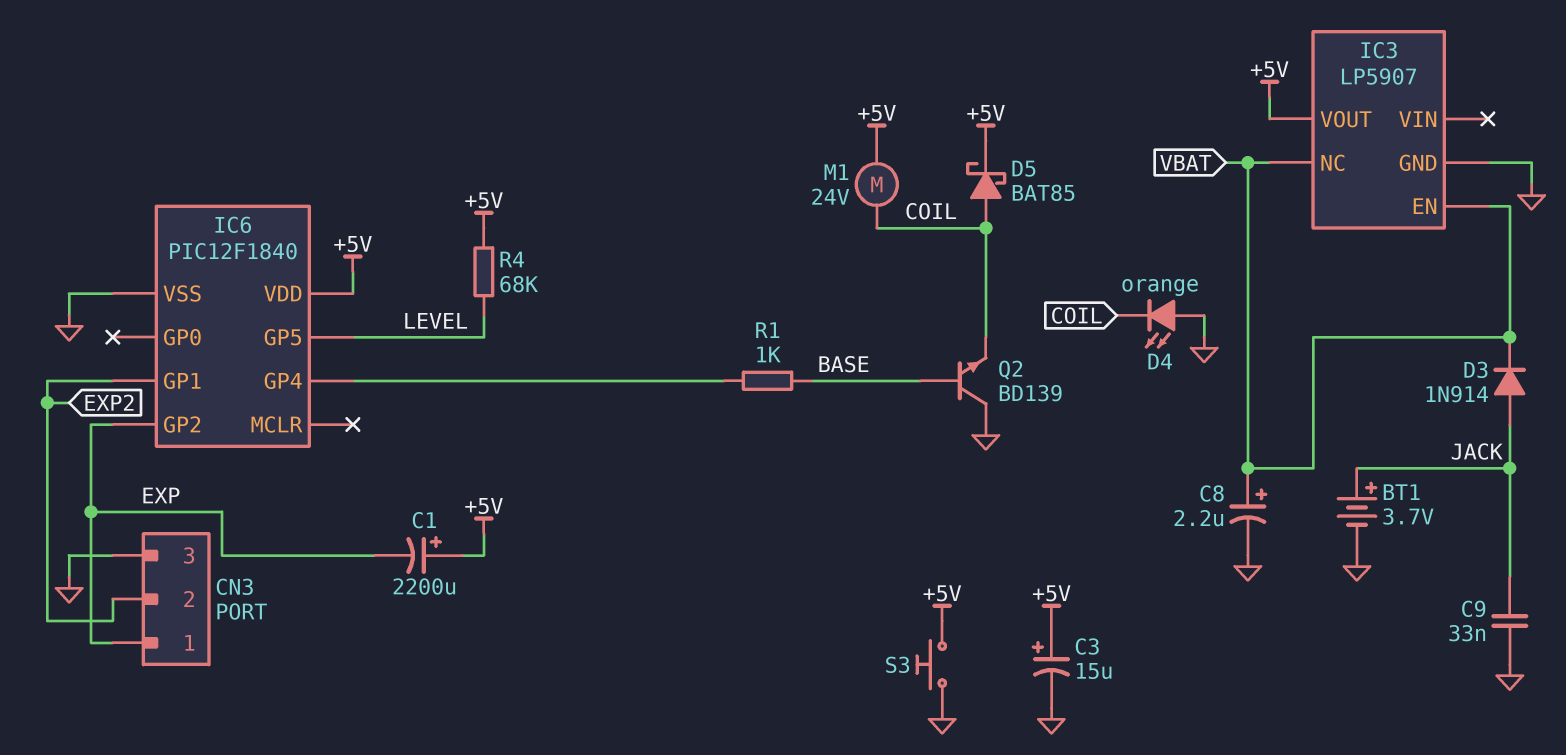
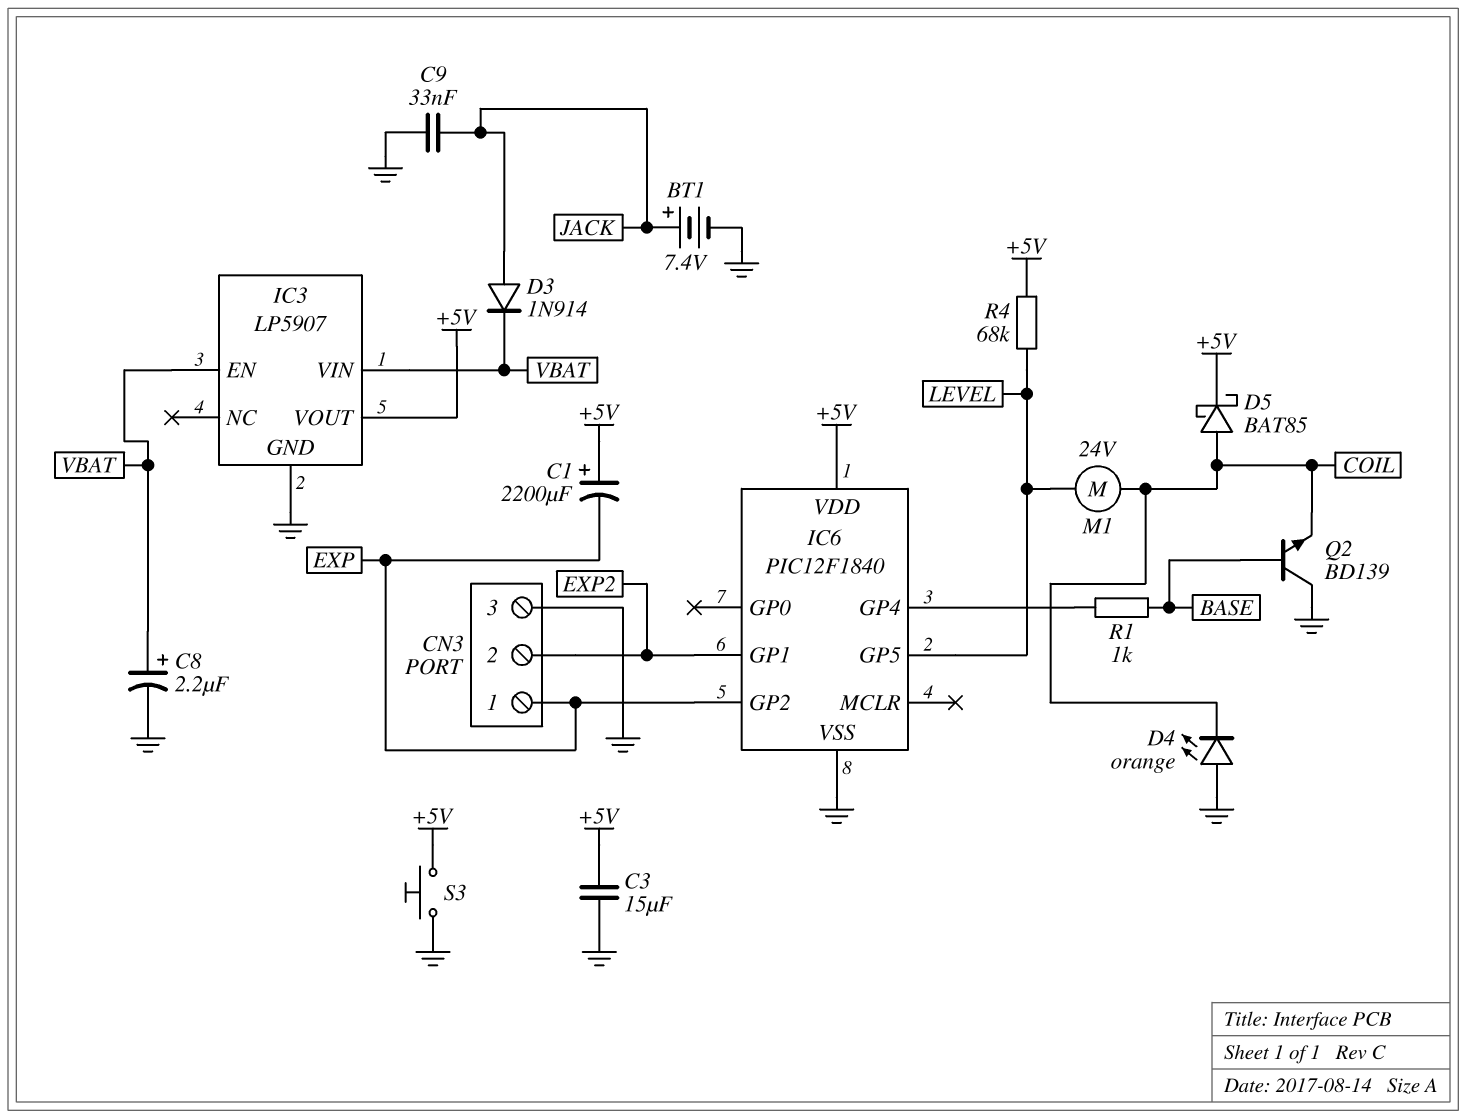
BT1: 3.7V (plus JACK, minus GND) -> 7.4V (plus JACK, minus GND)
C3: 15uF (plus +5V, minus GND) -> 15uF (+5V, GND)
IC3 pin NC: VBAT -> none
IC3 pin VIN: none -> VBAT
M1: motor 24V (+5V, COIL) -> motor 24V (COIL, LEVEL)

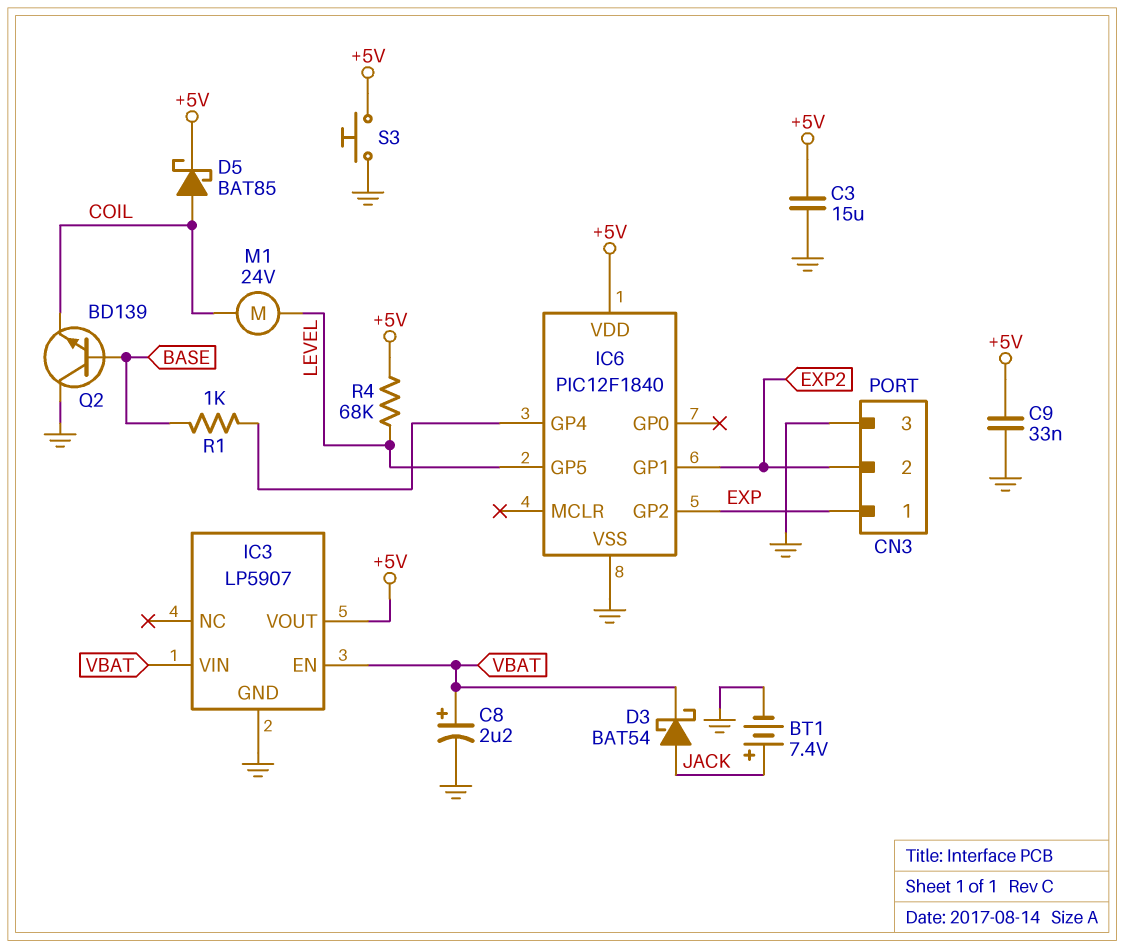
C1: 2200uF (plus +5V, minus EXP) -> none
C9: 33nF (GND, JACK) -> 33nF (+5V, GND)
D3: diode 1N914 (A JACK, K VBAT) -> schottky BAT54 (A JACK, K VBAT)
D4: LED orange (A GND, K COIL) -> none

